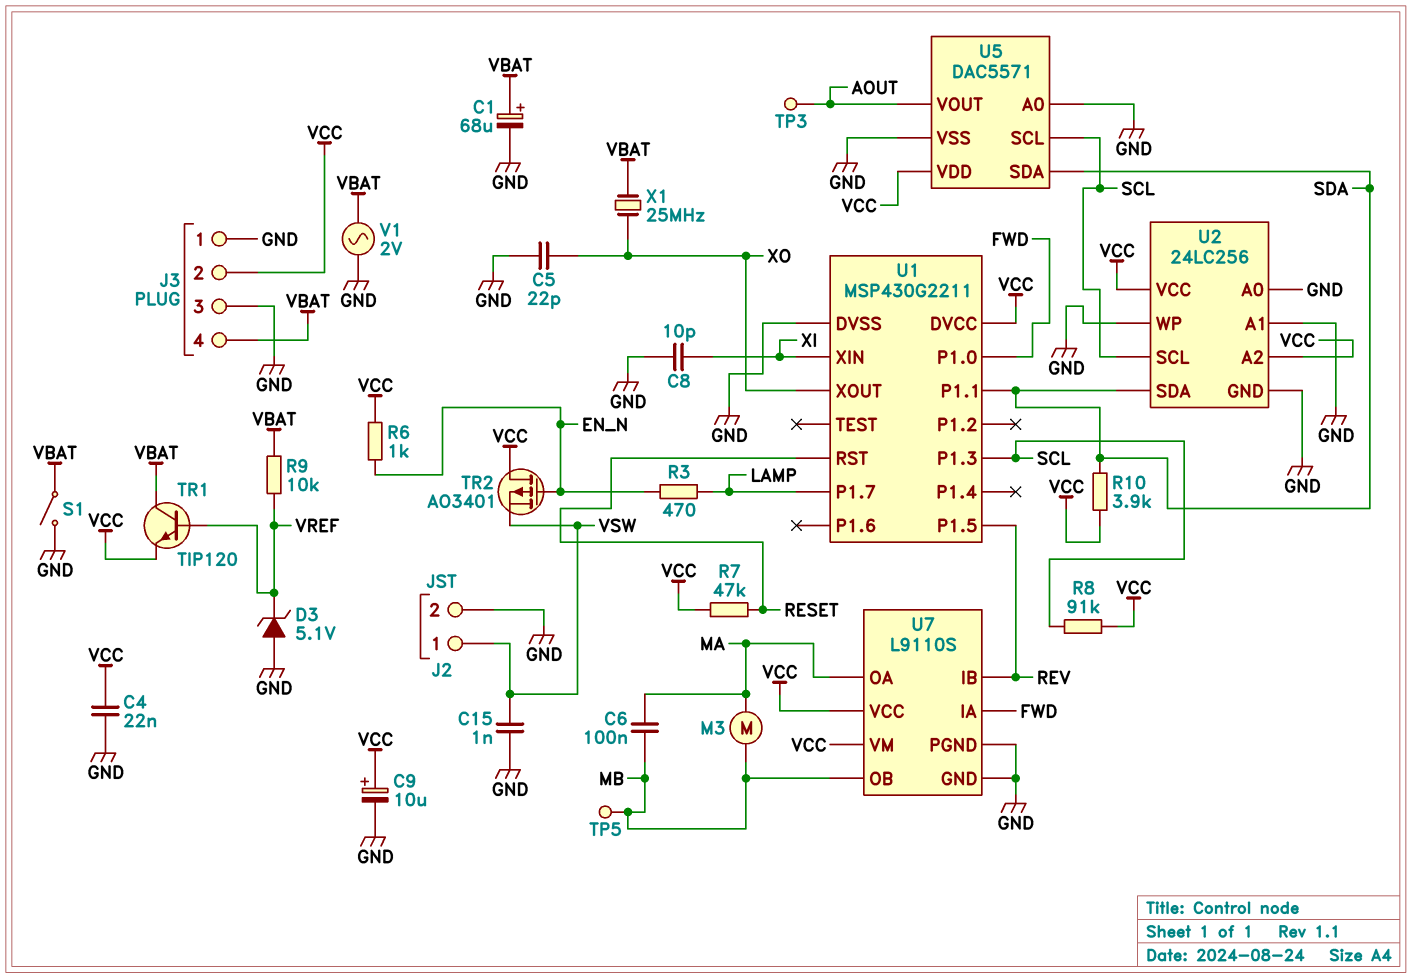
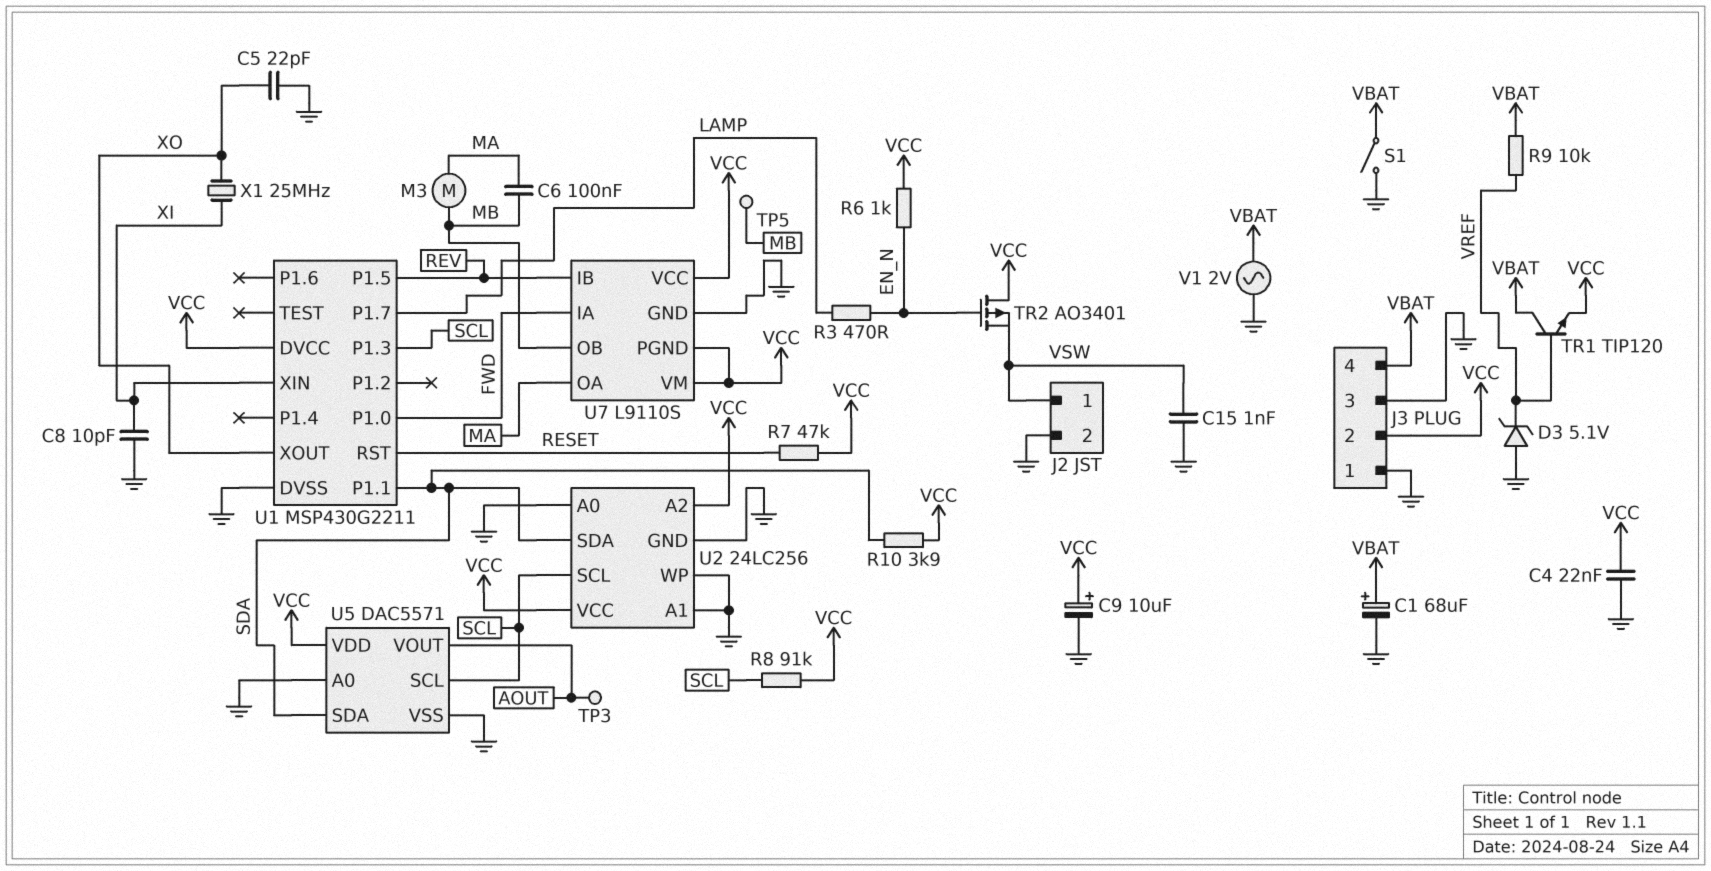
U7 pin PGND: GND -> VCC
X1: 25MHz (VBAT, XO) -> 25MHz (XI, XO)

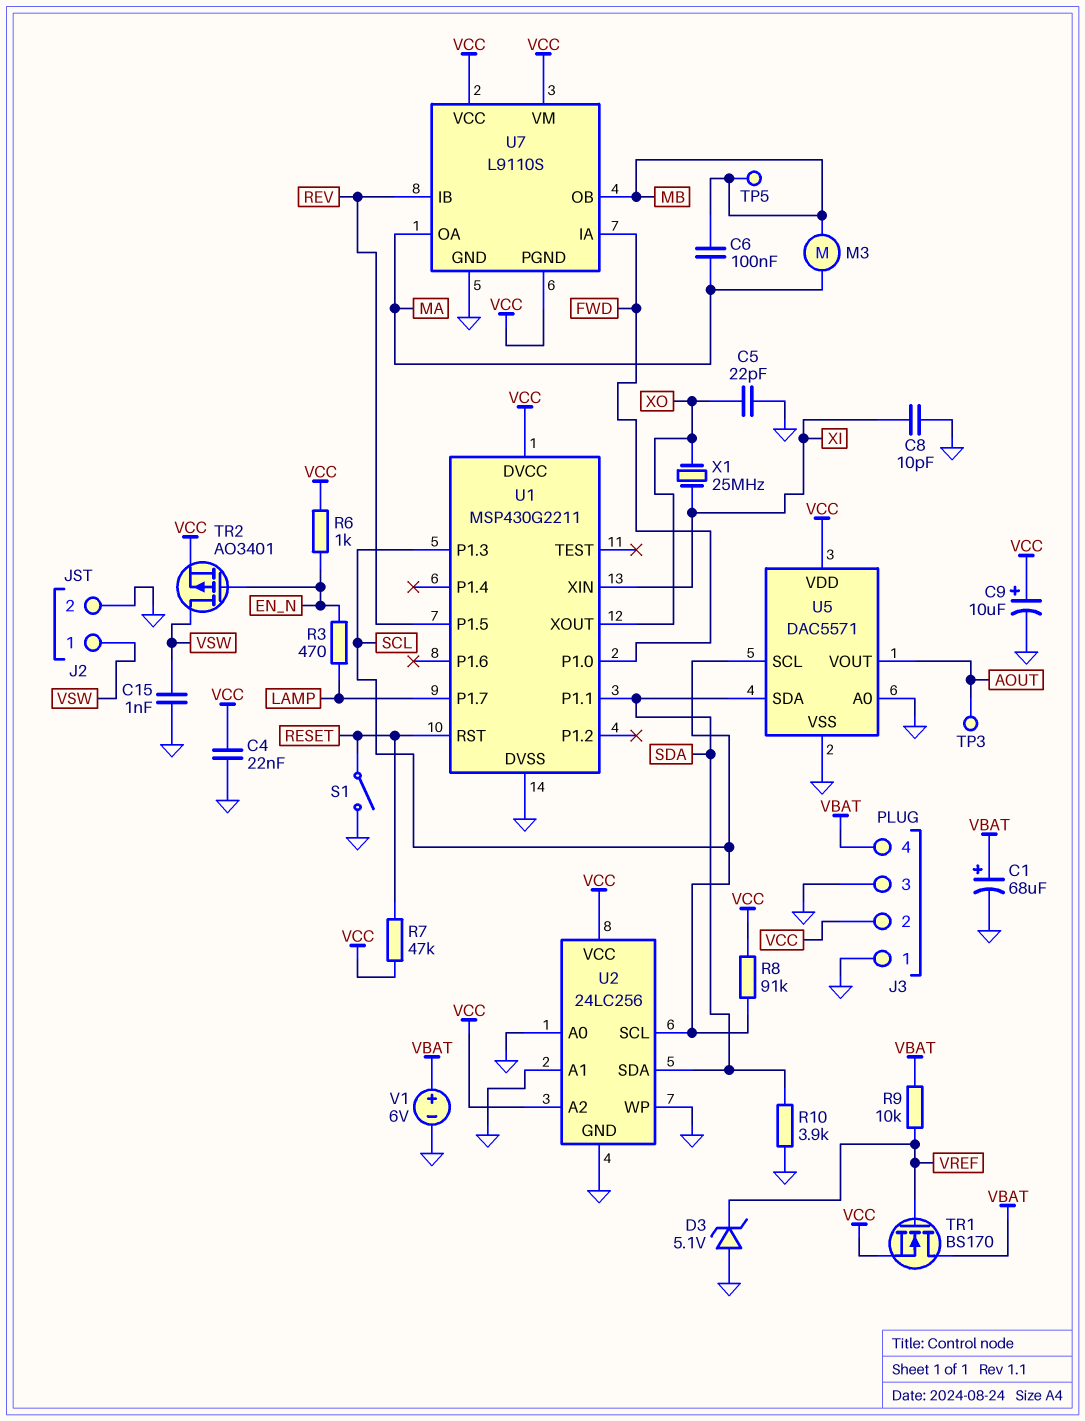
R10: 3.9k (SDA, VCC) -> 3.9k (GND, SDA)
S1: switch (GND, VBAT) -> switch (GND, RESET)
TR1: NPN TIP120 (B VREF, C VBAT, E VCC) -> NMOS BS170 (G VREF, D VBAT, S VCC)
TR2: PMOS AO3401 (G EN_N, D VCC, S VSW) -> PMOS AO3401 (G EN_N, D VSW, S VCC)
V1: AC 2V (GND, VBAT) -> 6V (plus VBAT, minus GND)

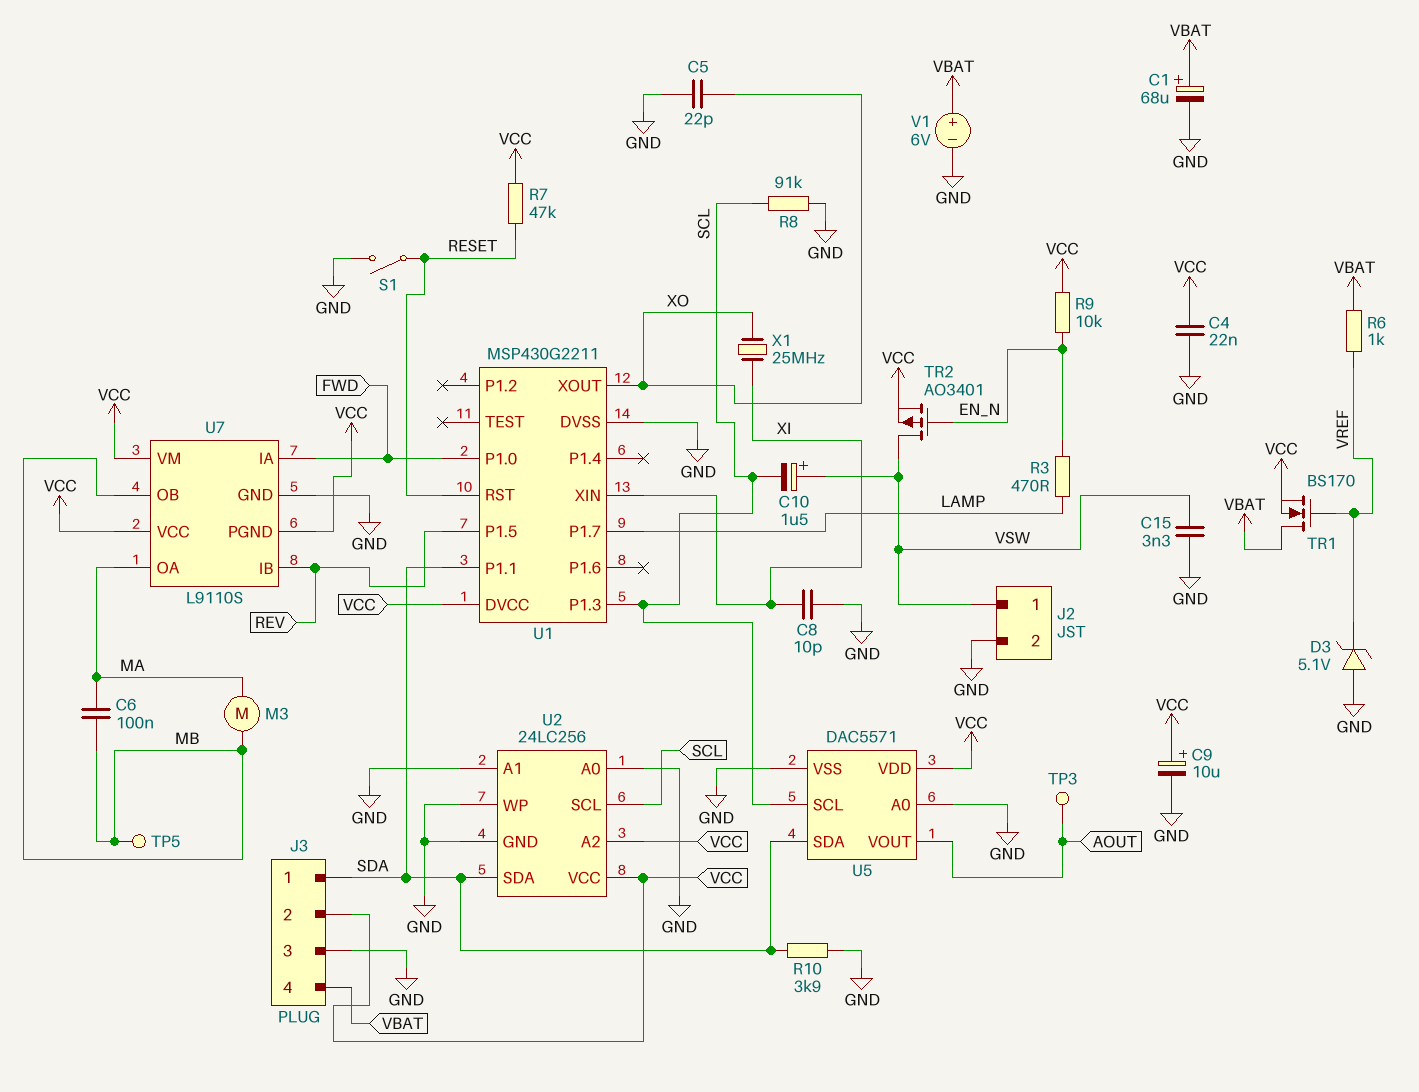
C10: none -> 1.5uF (plus VSW, minus SCL)
C15: 1nF (GND, VSW) -> 3.3nF (GND, VSW)
J3 pin 1: GND -> SDA
R6: 1k (EN_N, VCC) -> 1k (VBAT, VREF)
R8: 91k (SCL, VCC) -> 91k (GND, SCL)
R9: 10k (VBAT, VREF) -> 10k (EN_N, VCC)

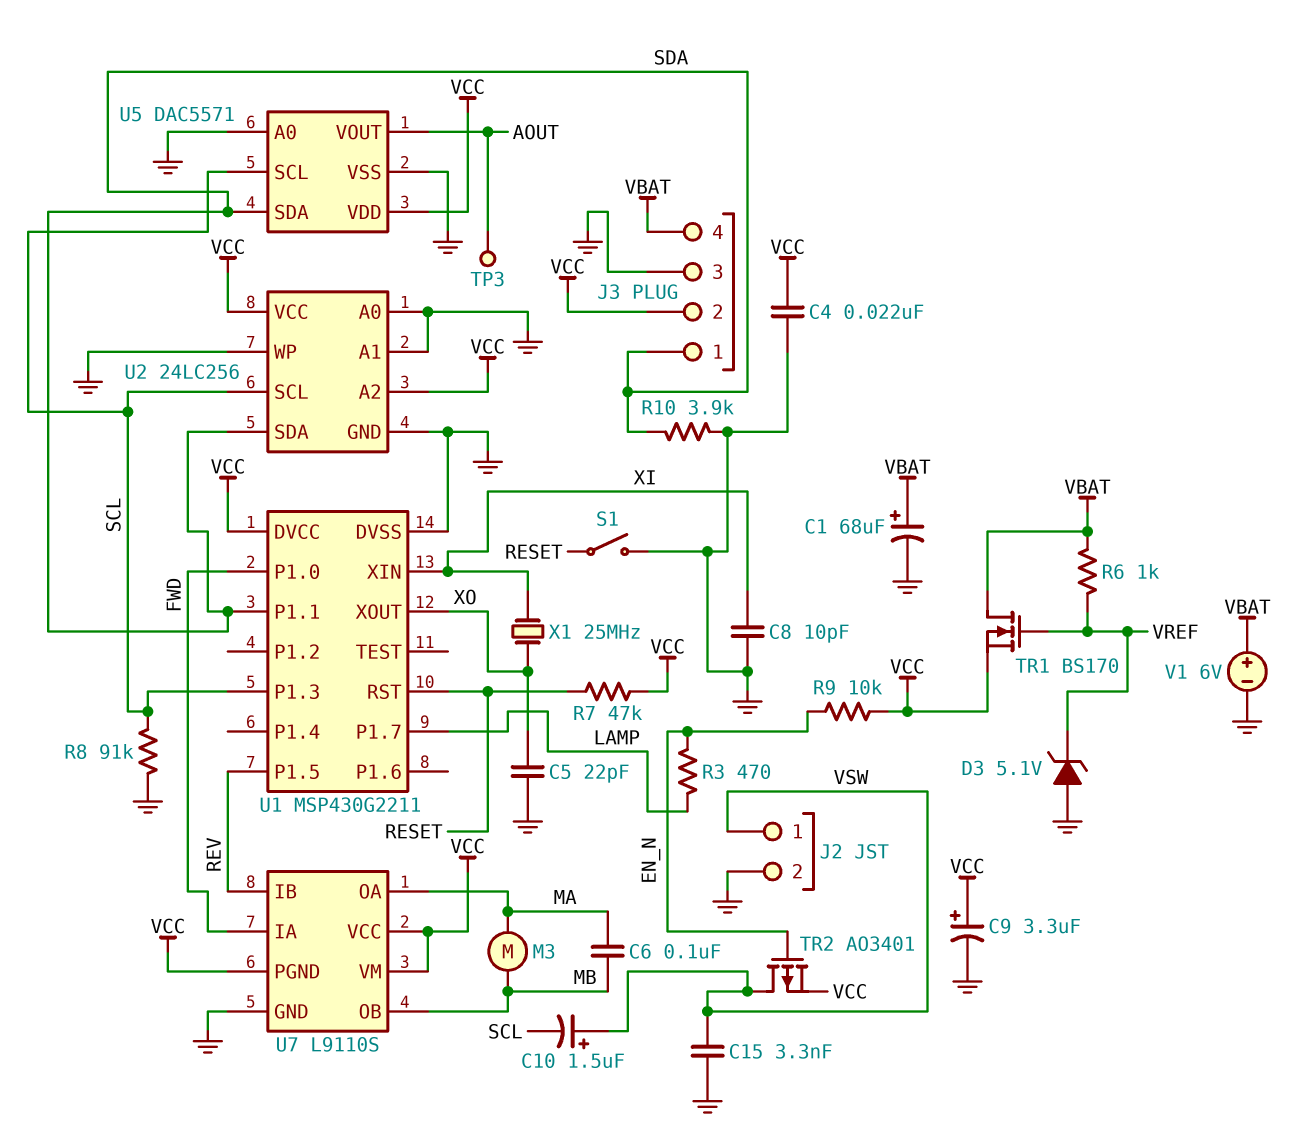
C9: 10uF (plus VCC, minus GND) -> 3.3uF (plus VCC, minus GND)
TP5: test point (MB) -> none

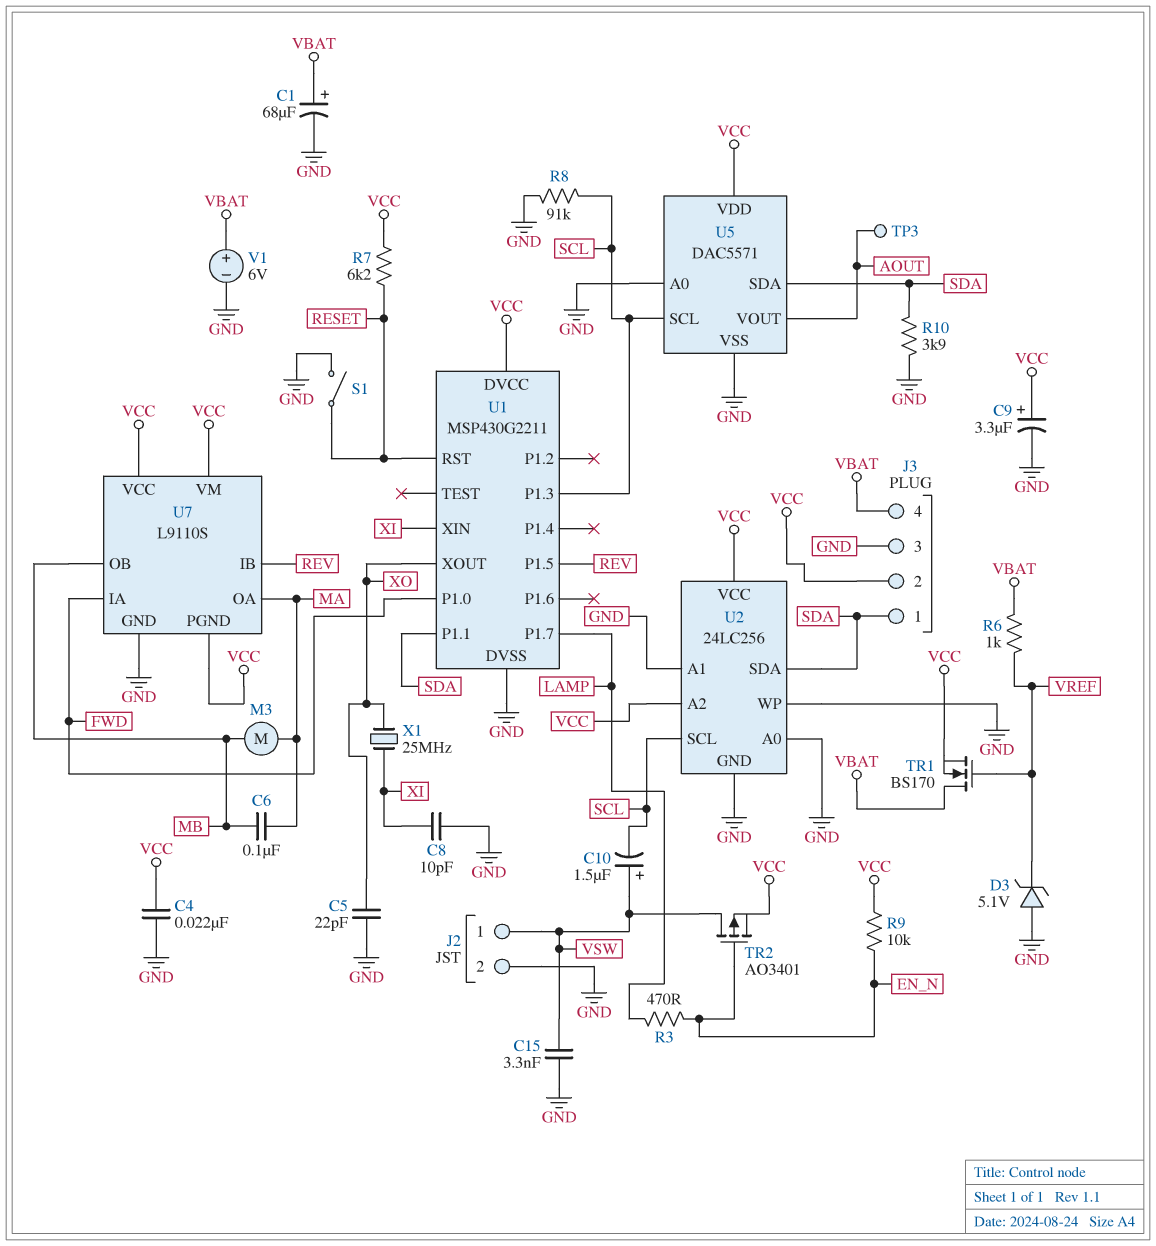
R7: 47k (RESET, VCC) -> 6.2k (RESET, VCC)

